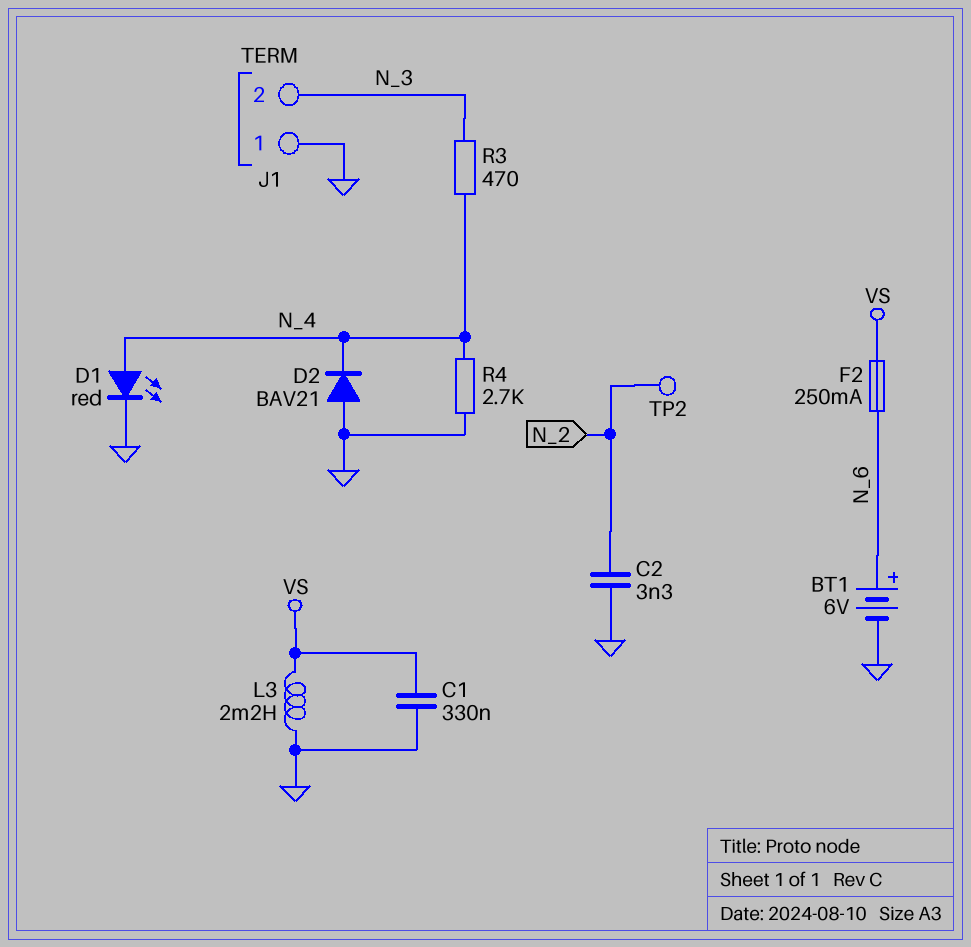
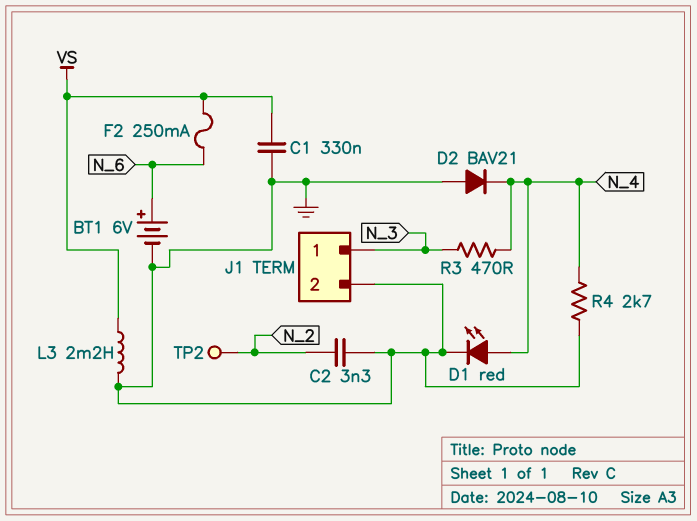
J1 pin 1: GND -> N_3
J1 pin 2: N_3 -> GND

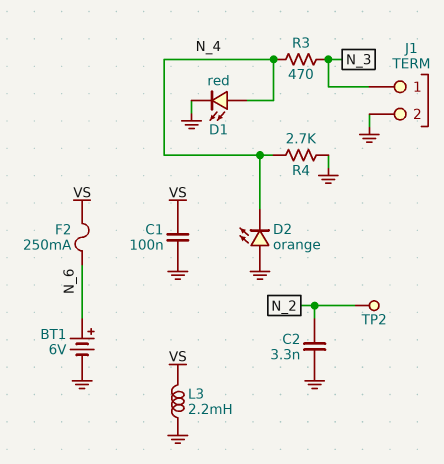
C1: 330nF (GND, VS) -> 100nF (GND, VS)
D2: diode BAV21 (A GND, K N_4) -> LED orange (A GND, K N_4)

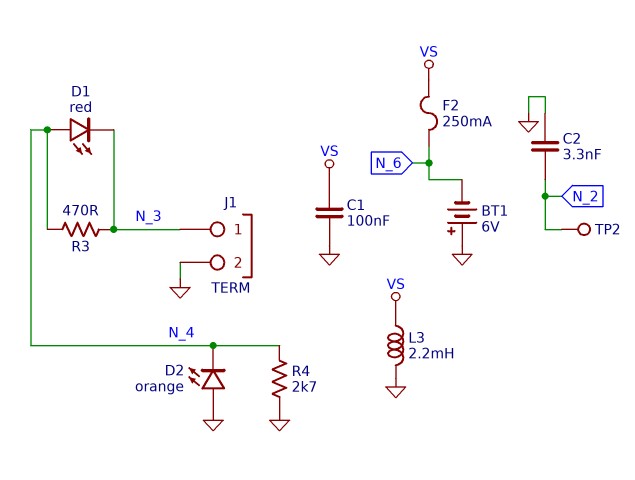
BT1: 6V (plus N_6, minus GND) -> 6V (plus GND, minus N_6)
D1: LED red (A N_4, K GND) -> LED red (A N_4, K N_3)

